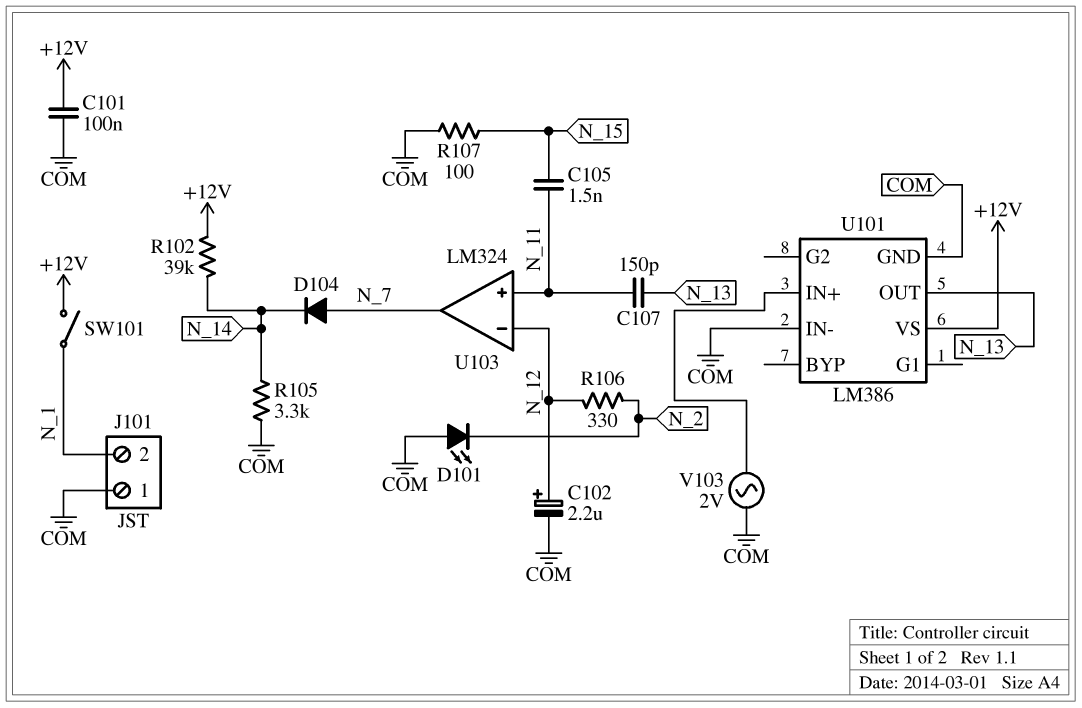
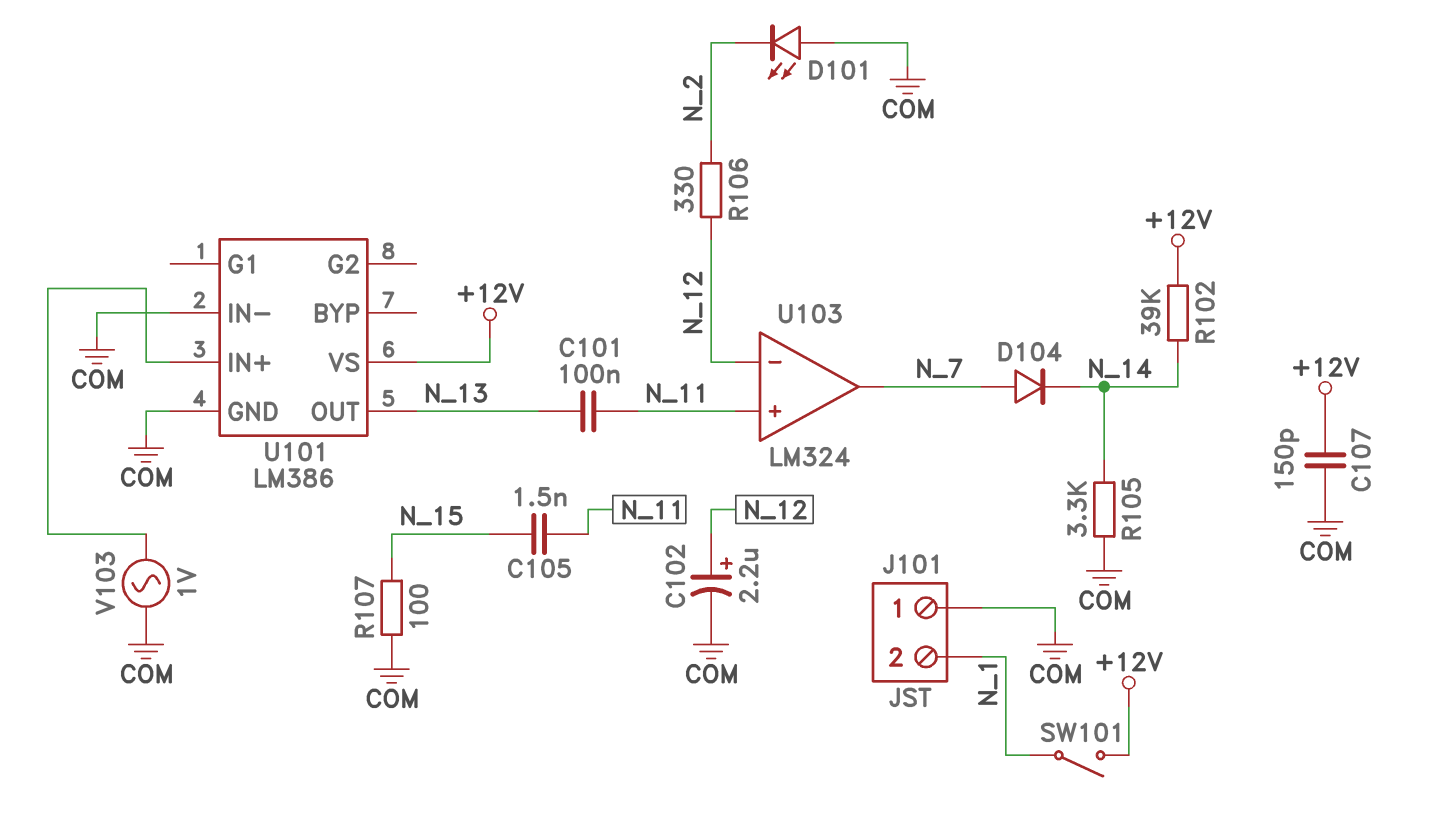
C101: 100nF (+12V, COM) -> 100nF (N_11, N_13)
C107: 150pF (N_11, N_13) -> 150pF (+12V, COM)
V103: AC 2V (COM, U101/IN+) -> AC 1V (COM, U101/IN+)

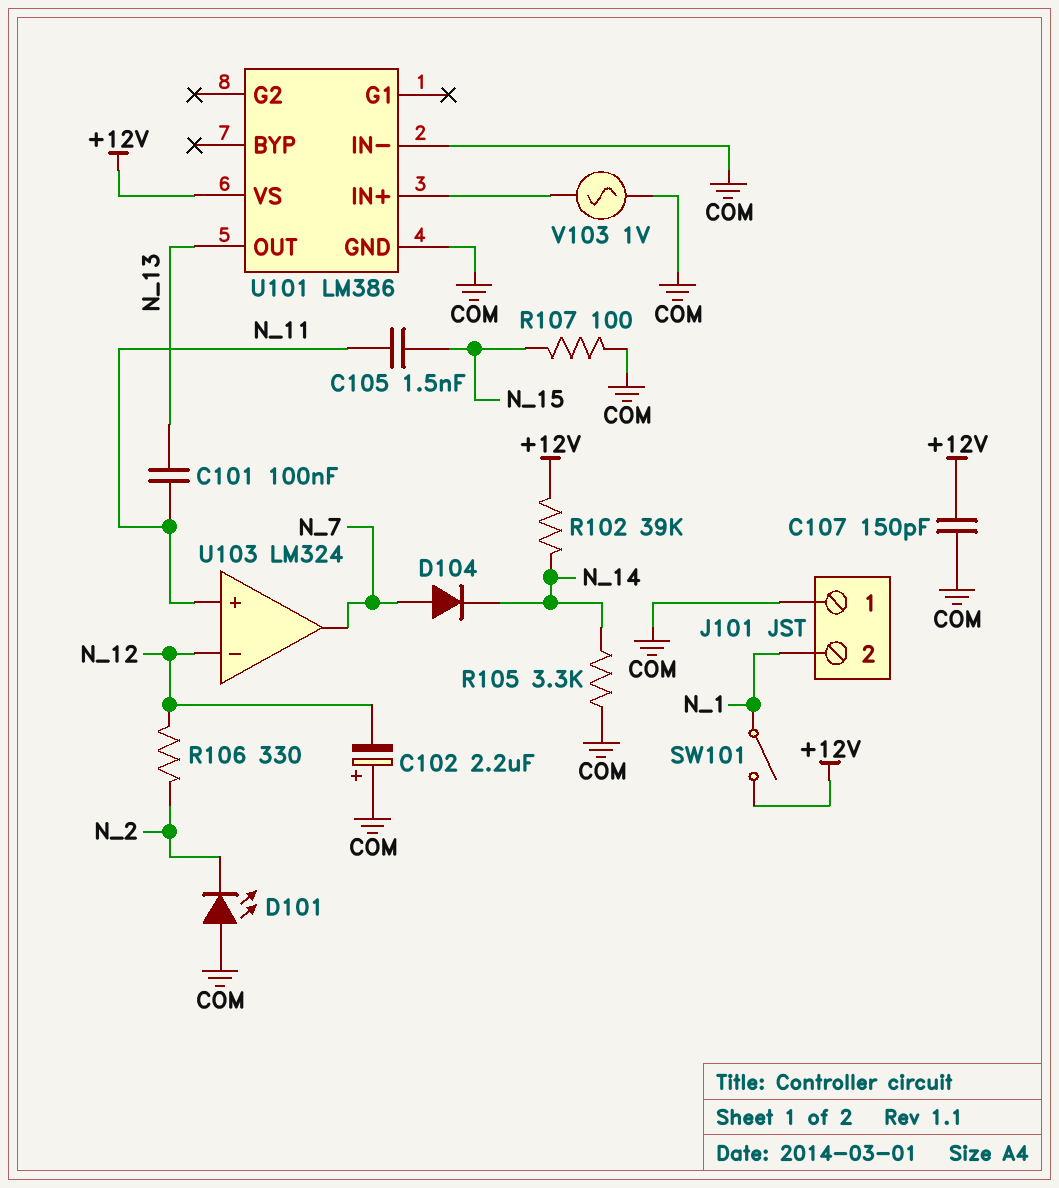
C102: 2.2uF (plus N_12, minus COM) -> 2.2uF (plus COM, minus N_12)

